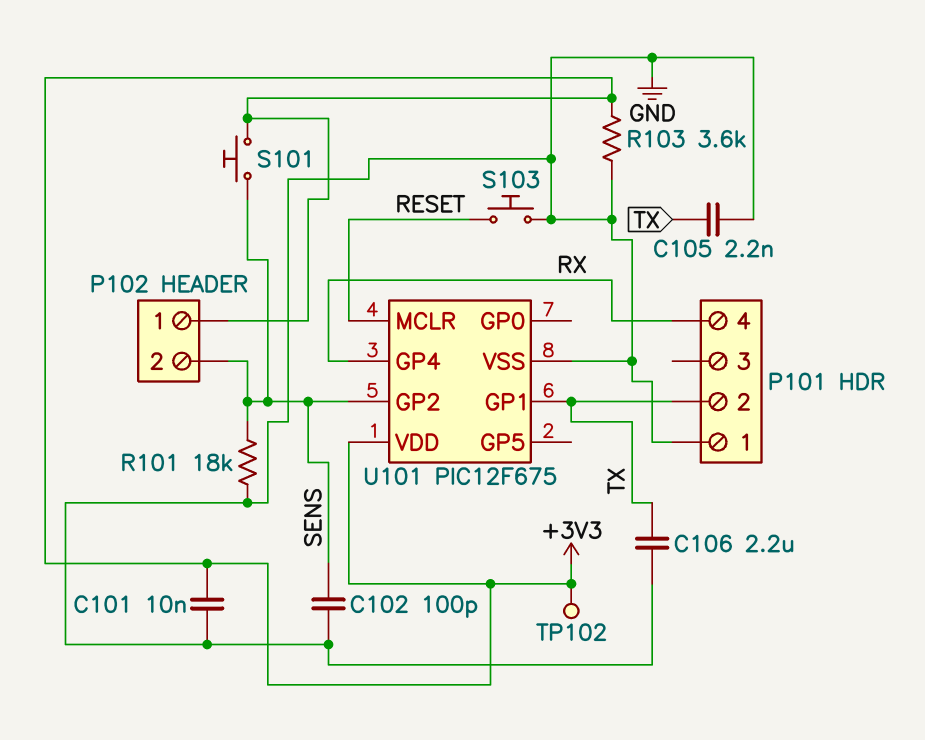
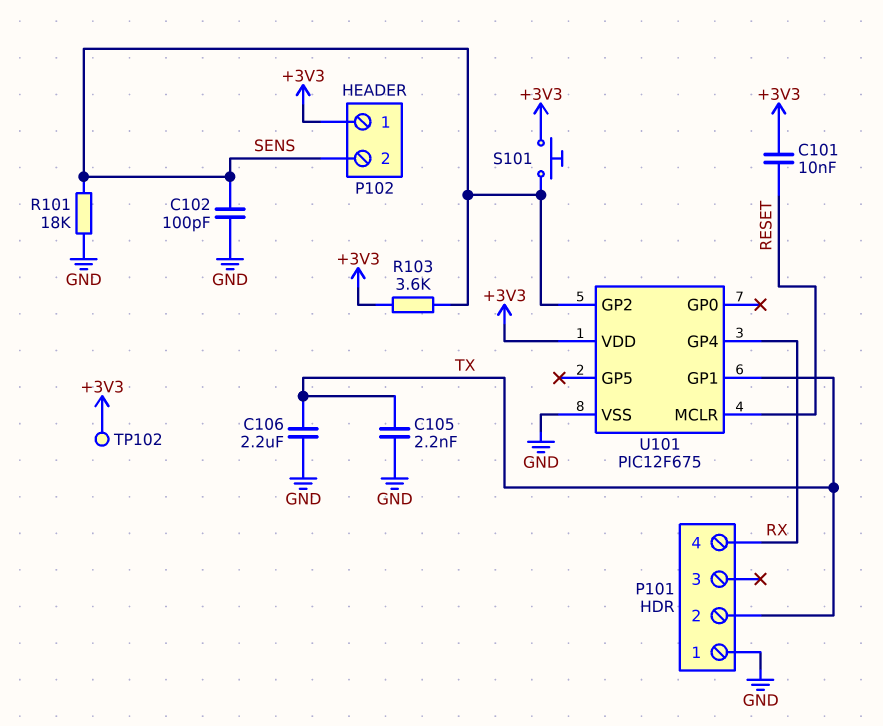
C101: 10nF (+3V3, GND) -> 10nF (+3V3, RESET)
R103: 3.6k (+3V3, GND) -> 3.6k (+3V3, SENS)
S103: button (GND, RESET) -> none

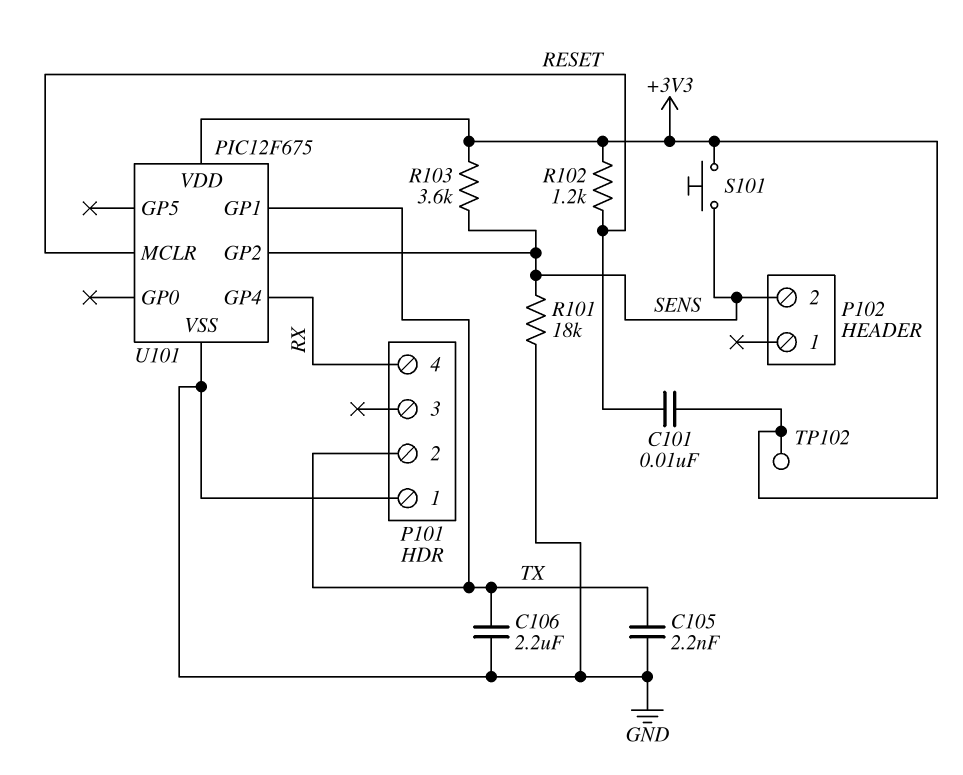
C102: 100pF (GND, SENS) -> none
P102 pin 1: +3V3 -> none
R102: none -> 1.2k (+3V3, RESET)

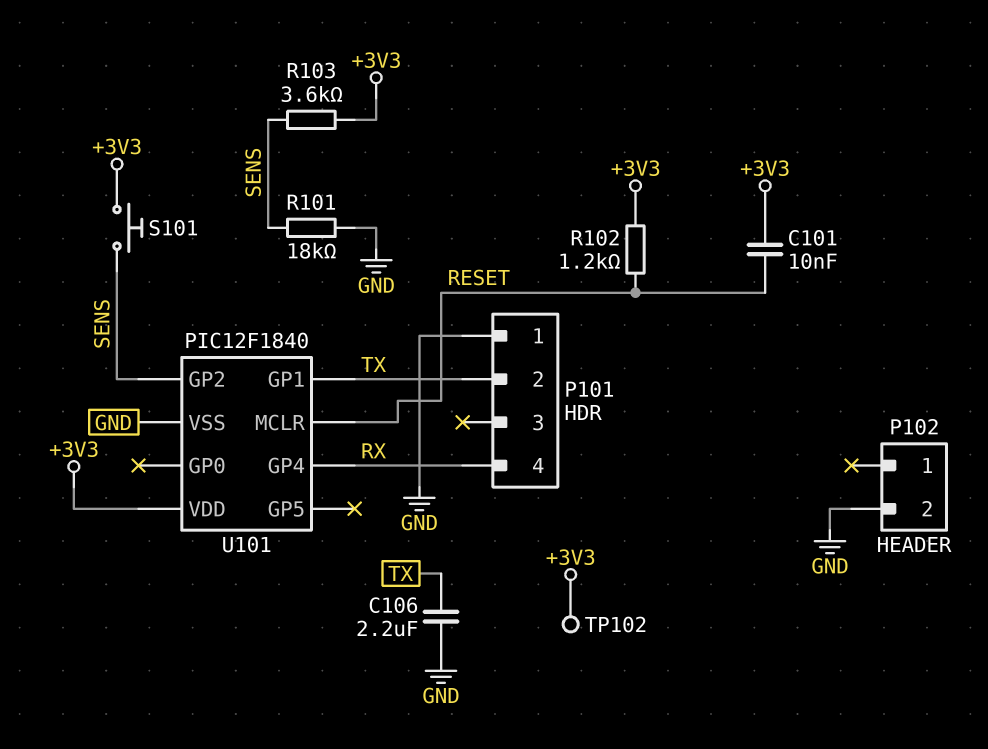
C105: 2.2nF (GND, TX) -> none
P102 pin 2: SENS -> GND
U101: PIC12F675 -> PIC12F1840

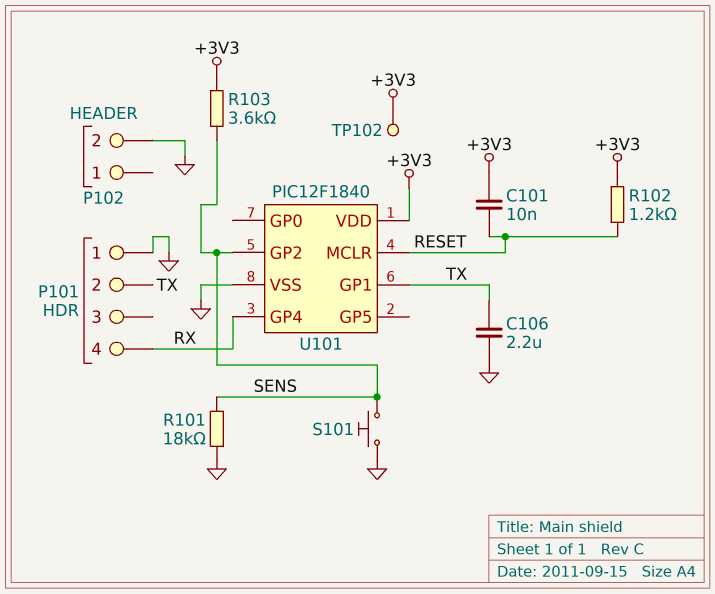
S101: button (+3V3, SENS) -> button (GND, SENS)

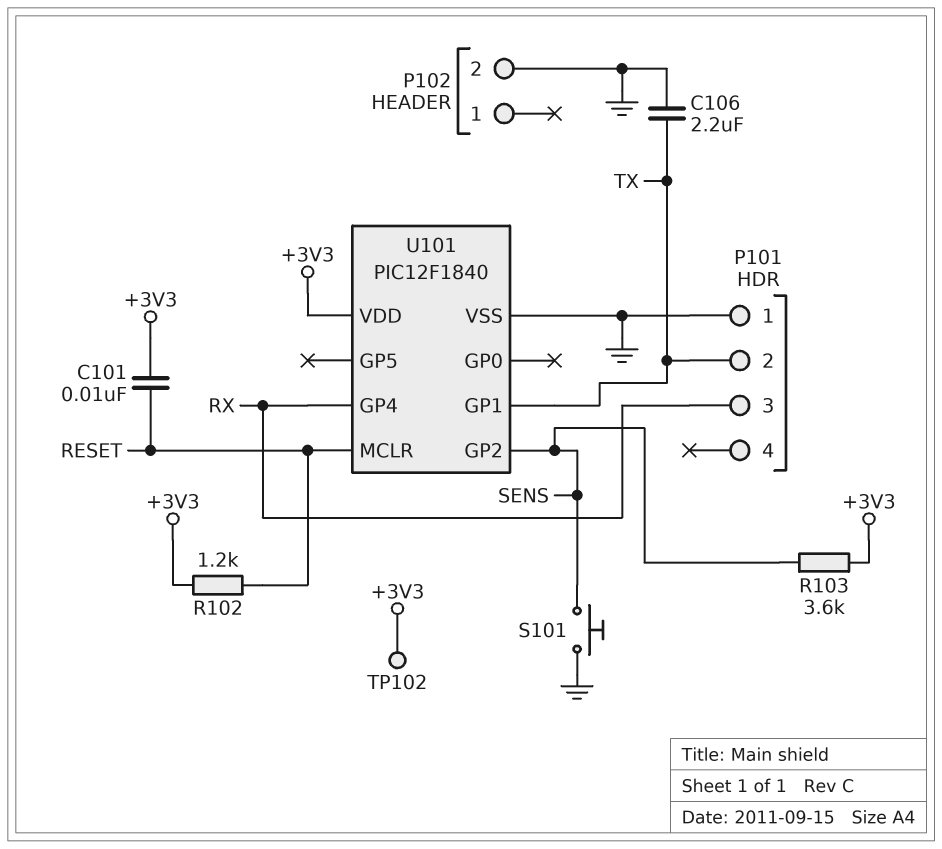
P101 pin 3: none -> RX
P101 pin 4: RX -> none
R101: 18k (GND, SENS) -> none

